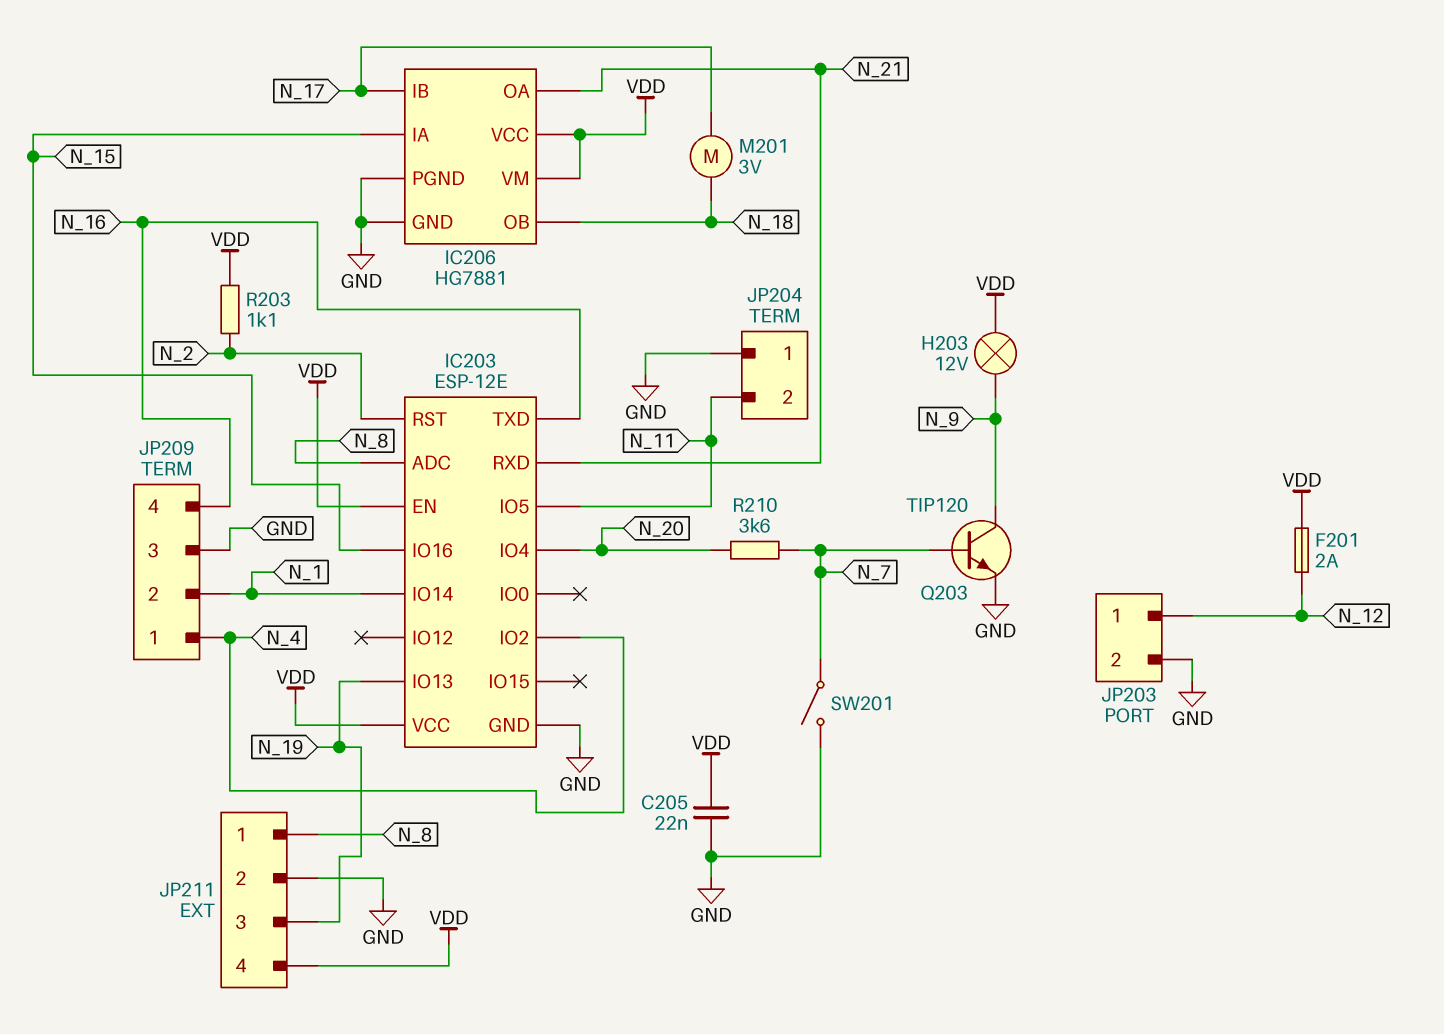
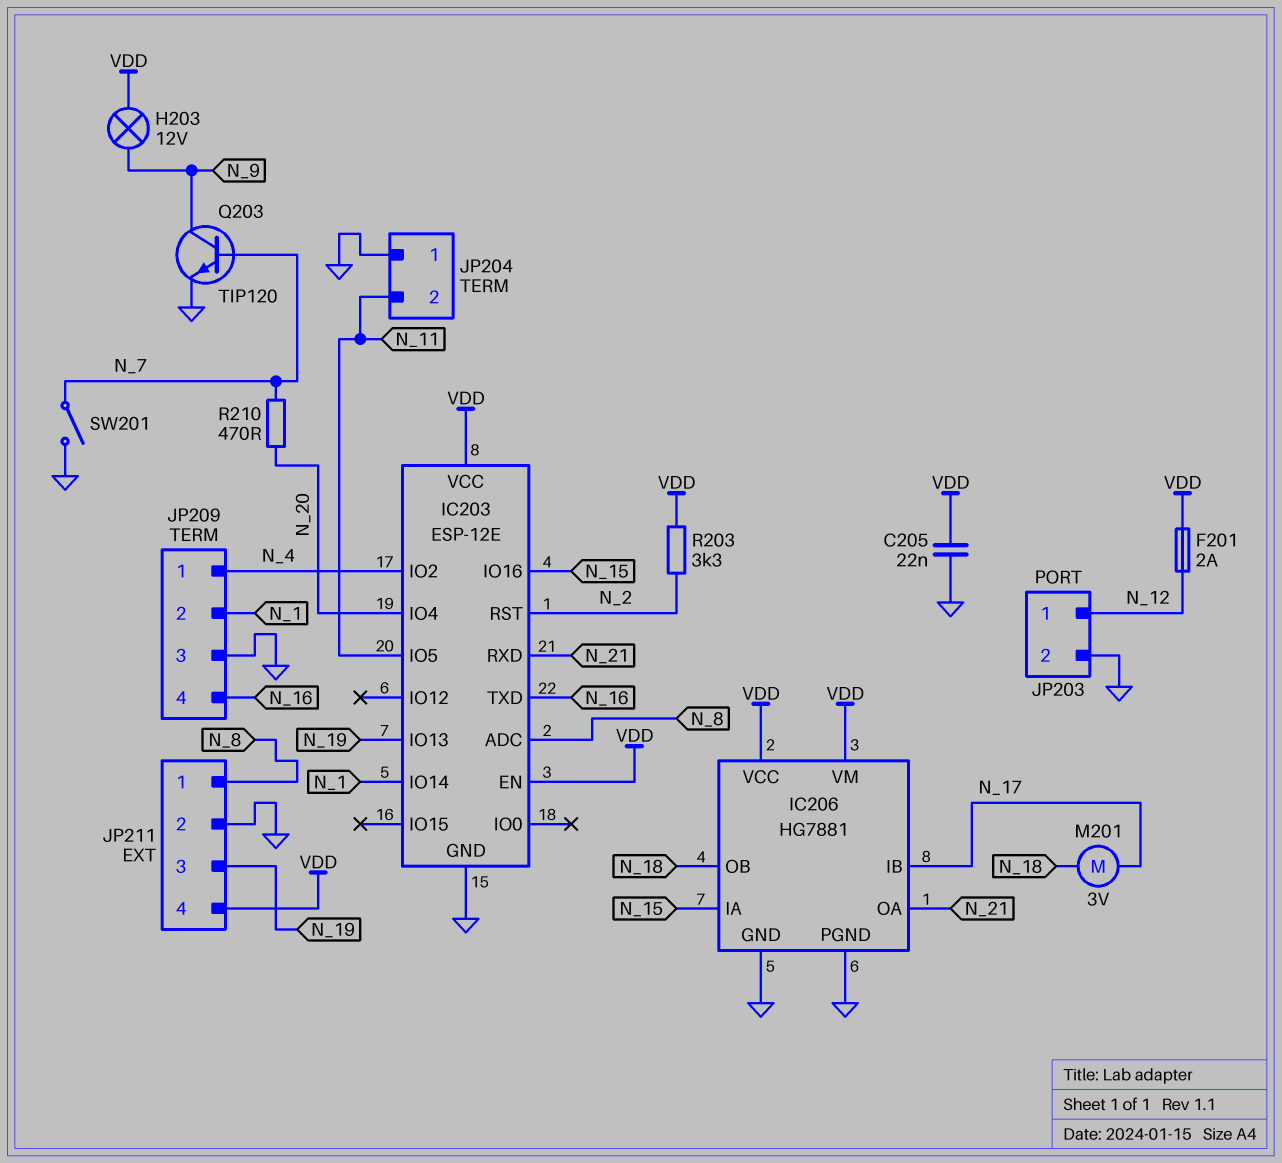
R203: 1.1k (N_2, VDD) -> 3.3k (N_2, VDD)
R210: 3.6k (N_7, N_20) -> 470 (N_7, N_20)

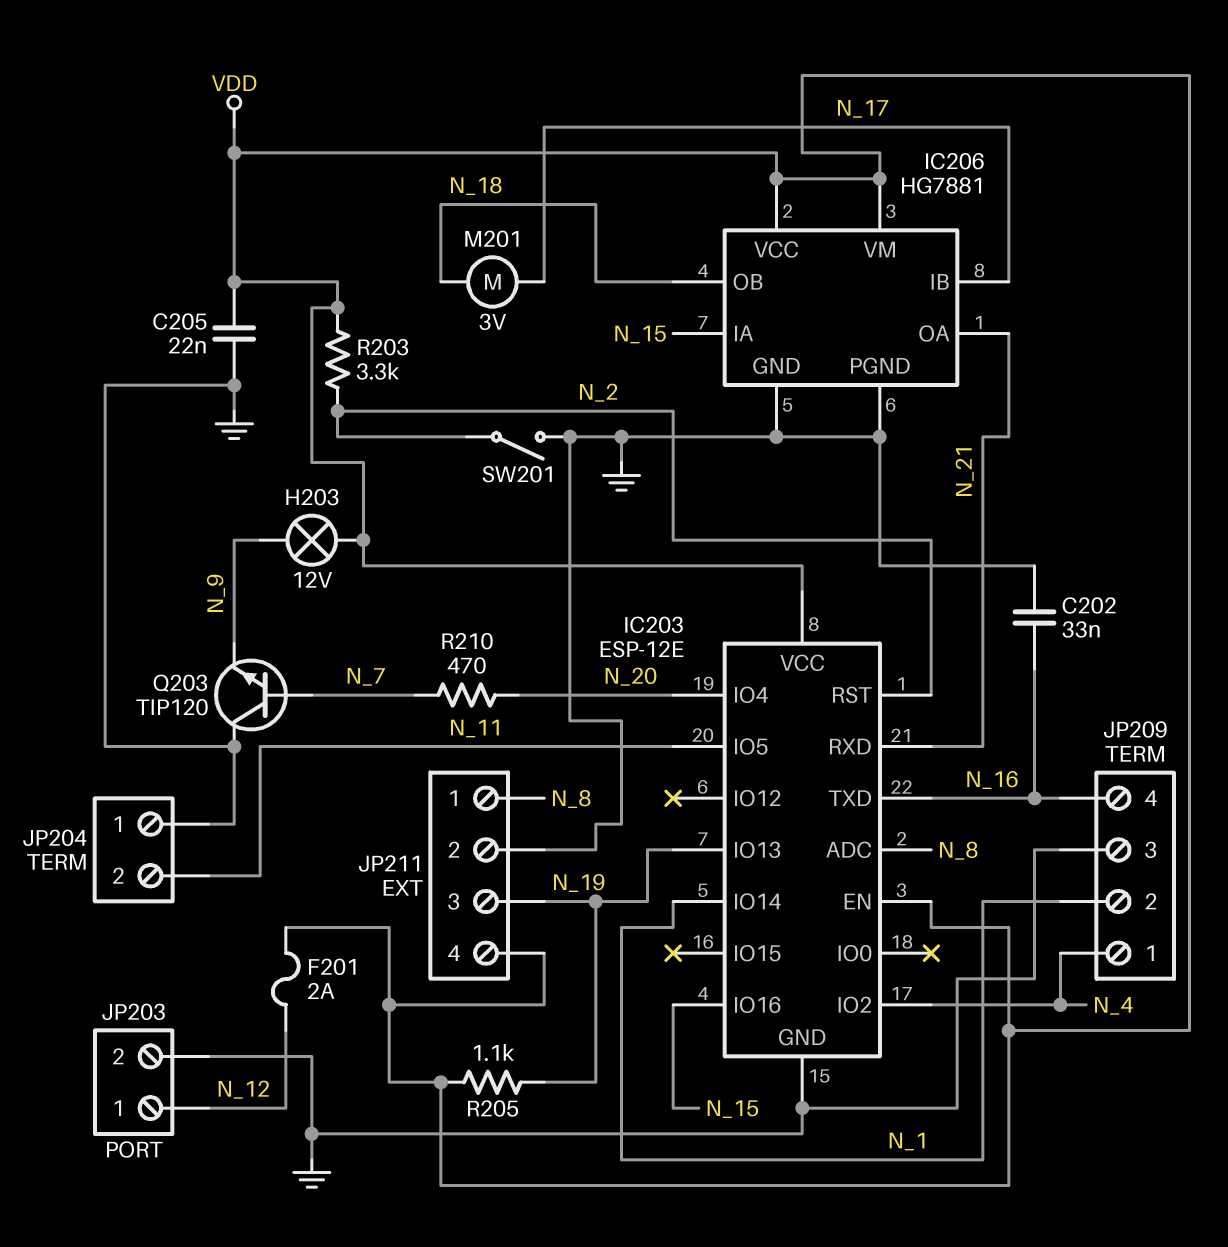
C202: none -> 33nF (GND, N_16)
Q203: NPN TIP120 (B N_7, C N_9, E GND) -> NPN TIP120 (B N_7, C GND, E N_9)
R205: none -> 1.1k (N_19, VDD)
SW201: switch (GND, N_7) -> switch (GND, N_2)

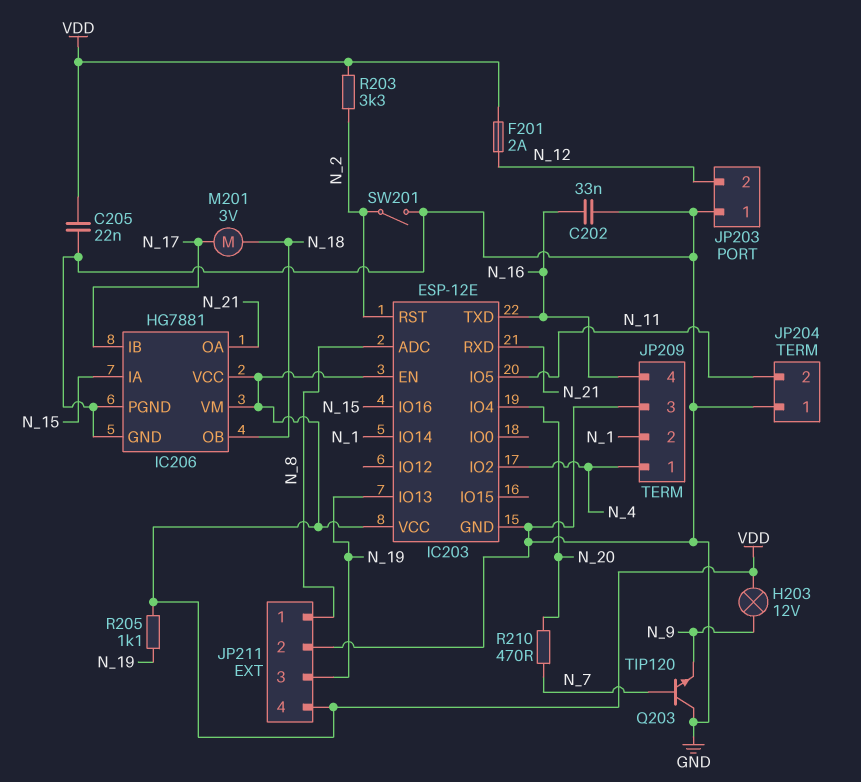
JP203 pin 1: N_12 -> GND
JP203 pin 2: GND -> N_12

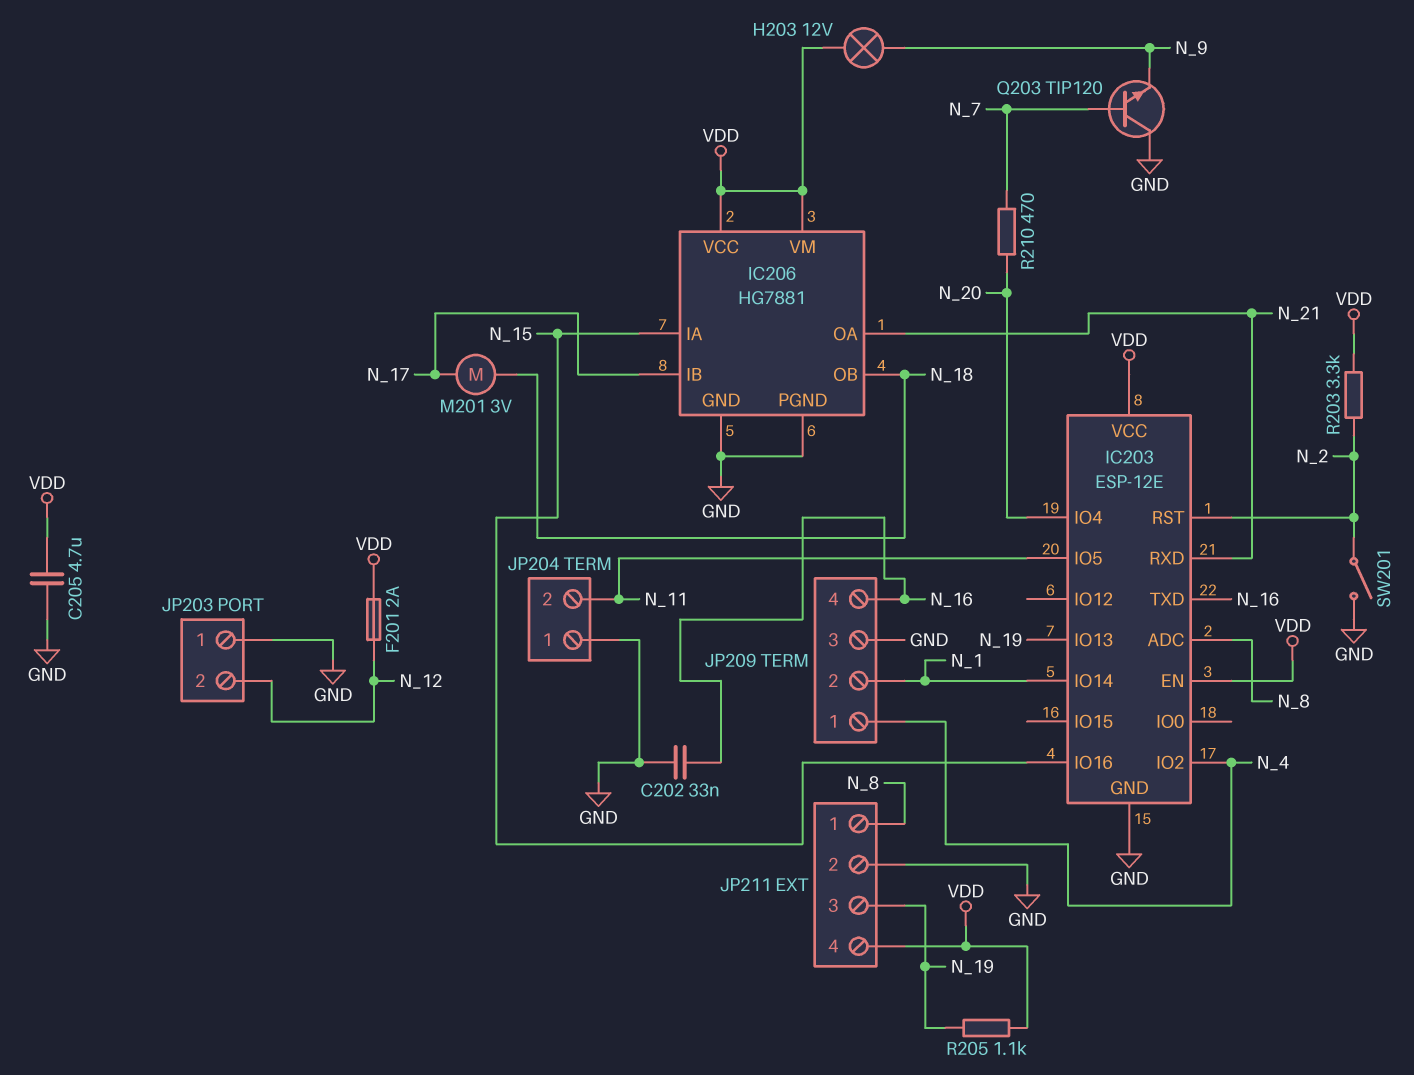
C205: 22nF (GND, VDD) -> 4.7uF (GND, VDD)

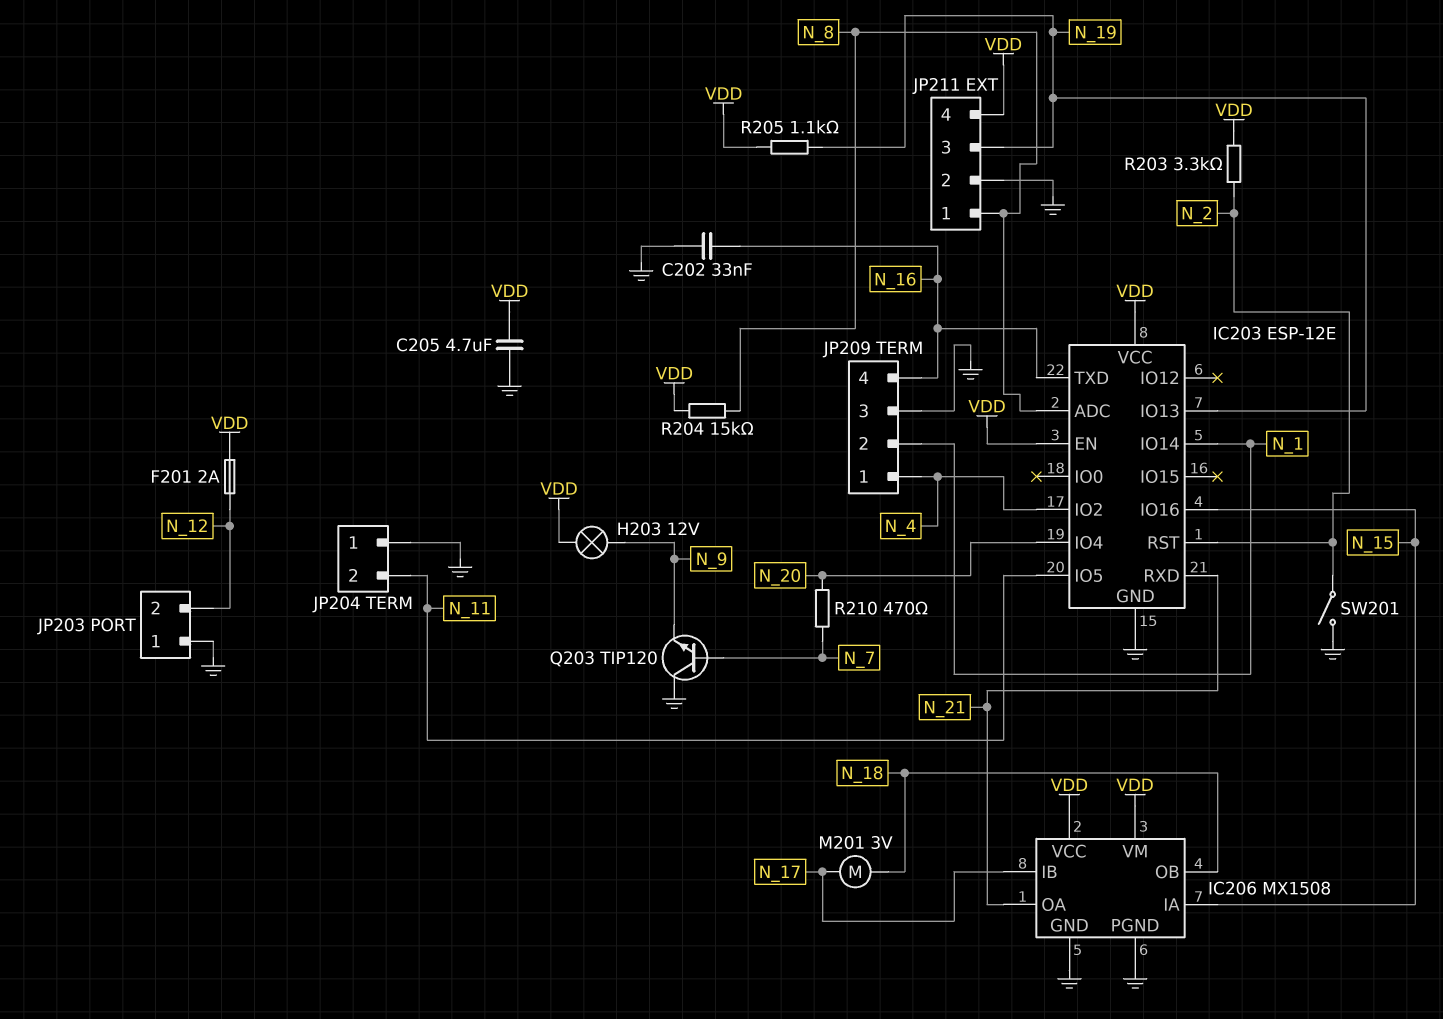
IC206: HG7881 -> MX1508
R204: none -> 15k (N_8, VDD)

